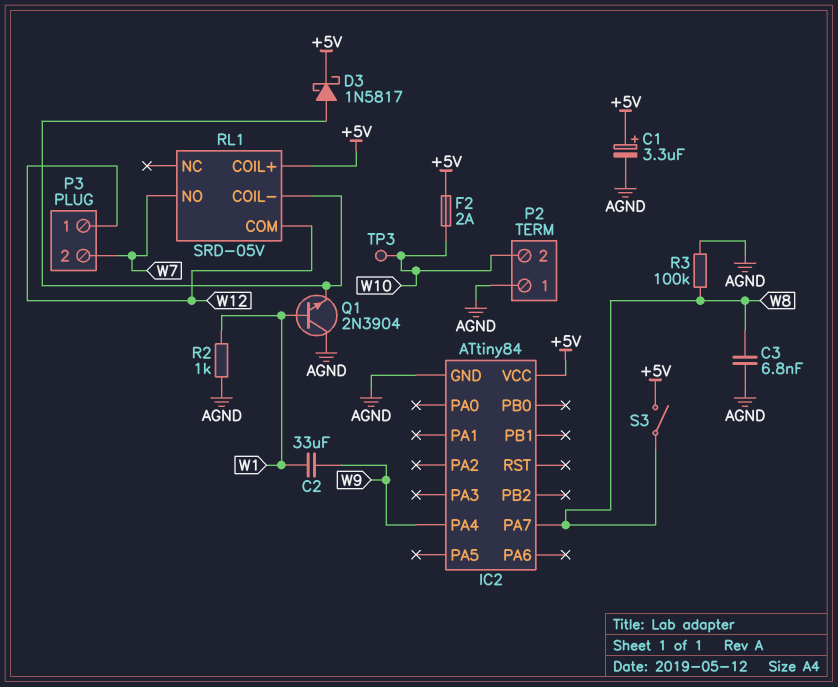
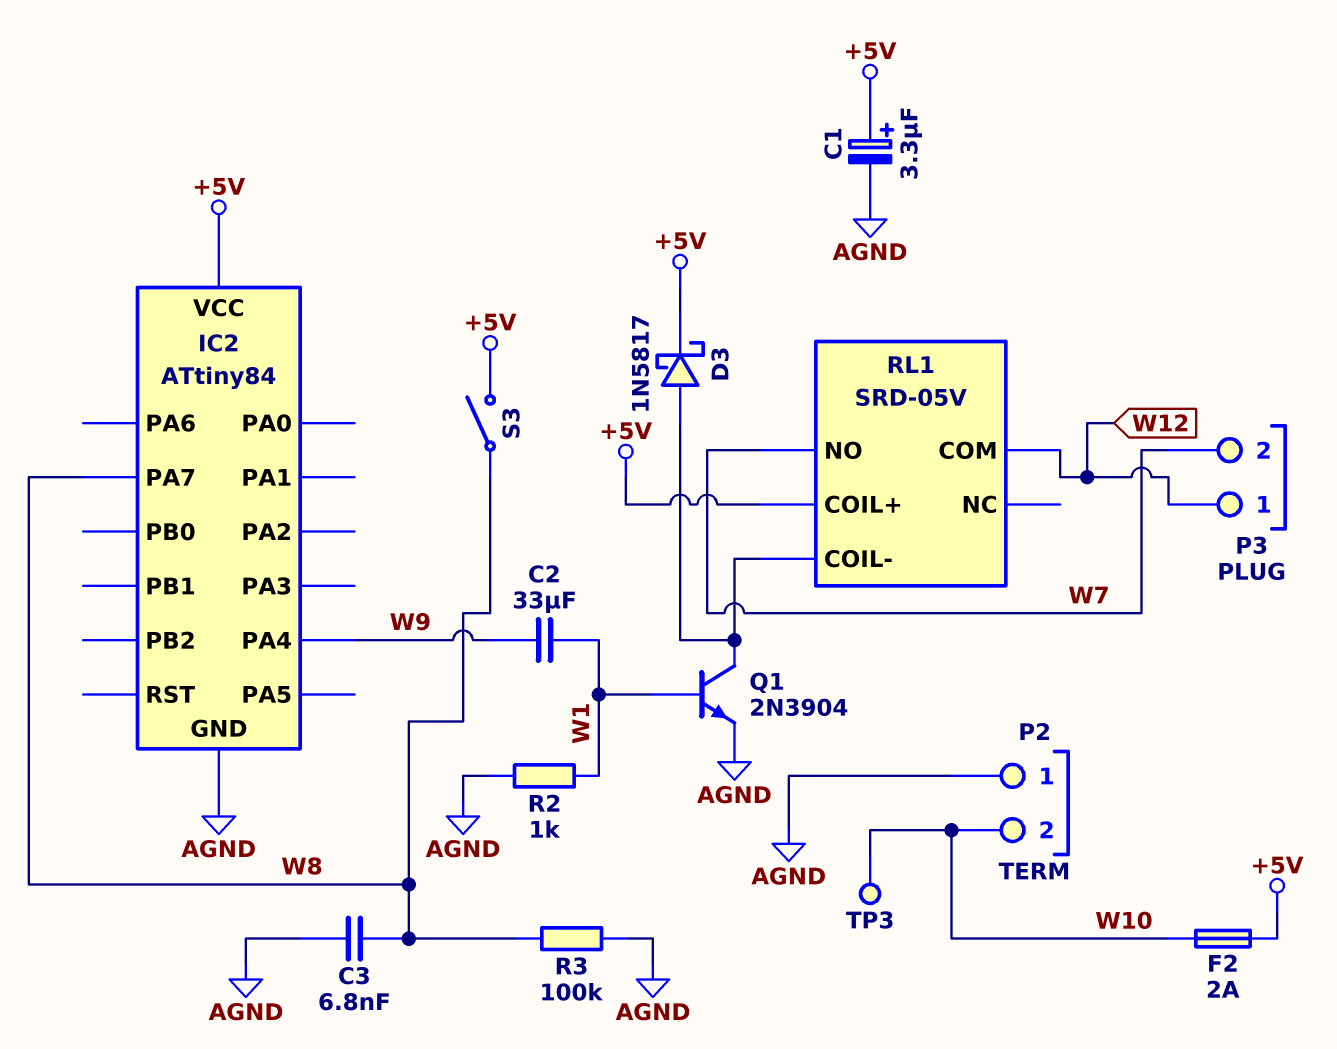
Q1: NPN 2N3904 (B W1, C AGND, E RL1/COIL-) -> NPN 2N3904 (B W1, C RL1/COIL-, E AGND)

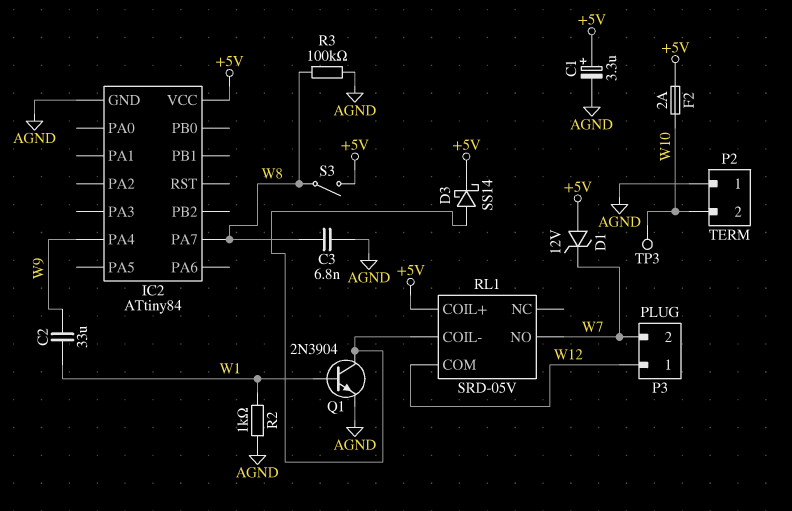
D1: none -> zener 12V (A +5V, K W7)
D3: schottky 1N5817 (A RL1/COIL-, K +5V) -> schottky SS14 (A RL1/COIL-, K +5V)

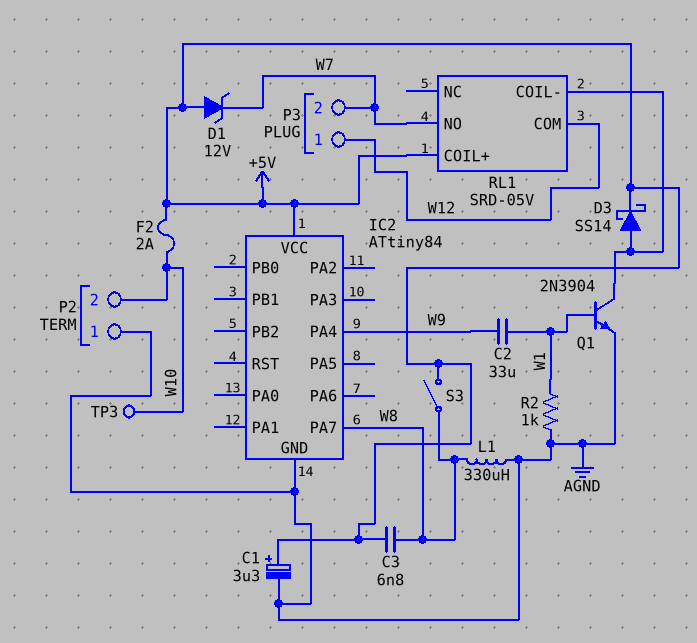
C3: 6.8nF (AGND, W8) -> 6.8nF (+5V, W8)
L1: none -> 330uH (AGND, W8)
R3: 100k (AGND, W8) -> none

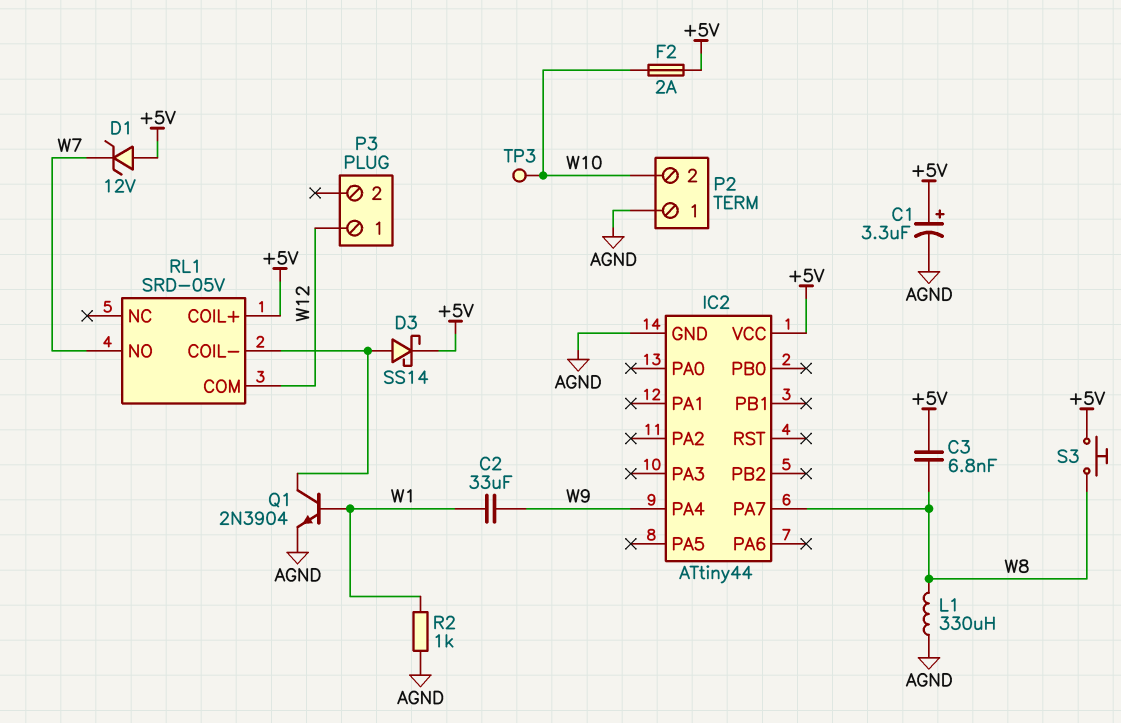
IC2: ATtiny84 -> ATtiny44
P3 pin 2: W7 -> none
S3: switch (+5V, W8) -> button (+5V, W8)

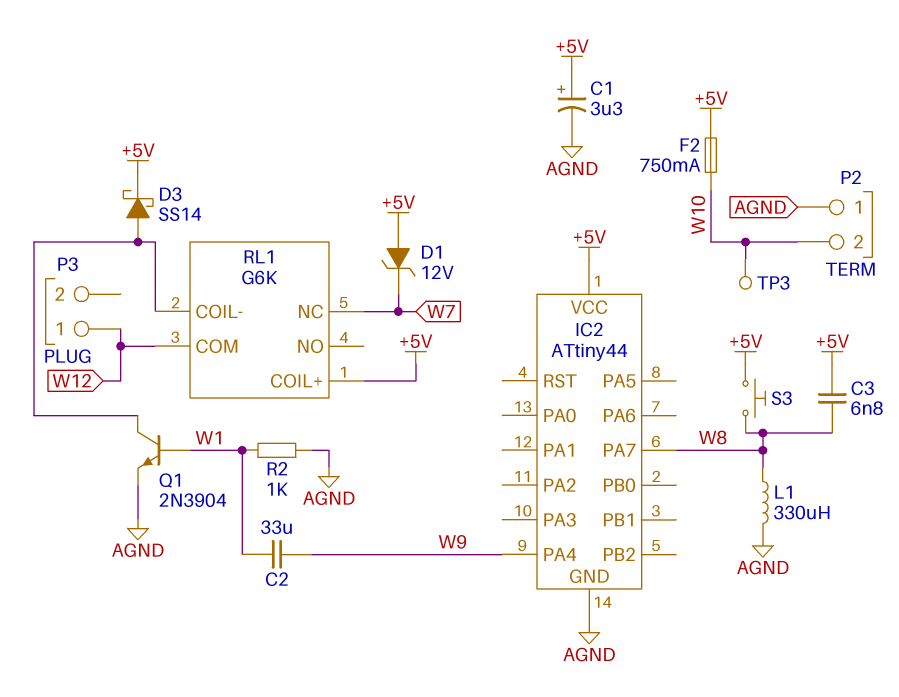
F2: 2A (+5V, W10) -> 750mA (+5V, W10)
RL1: SRD-05V -> G6K
RL1 pin NC: none -> W7
RL1 pin NO: W7 -> none

